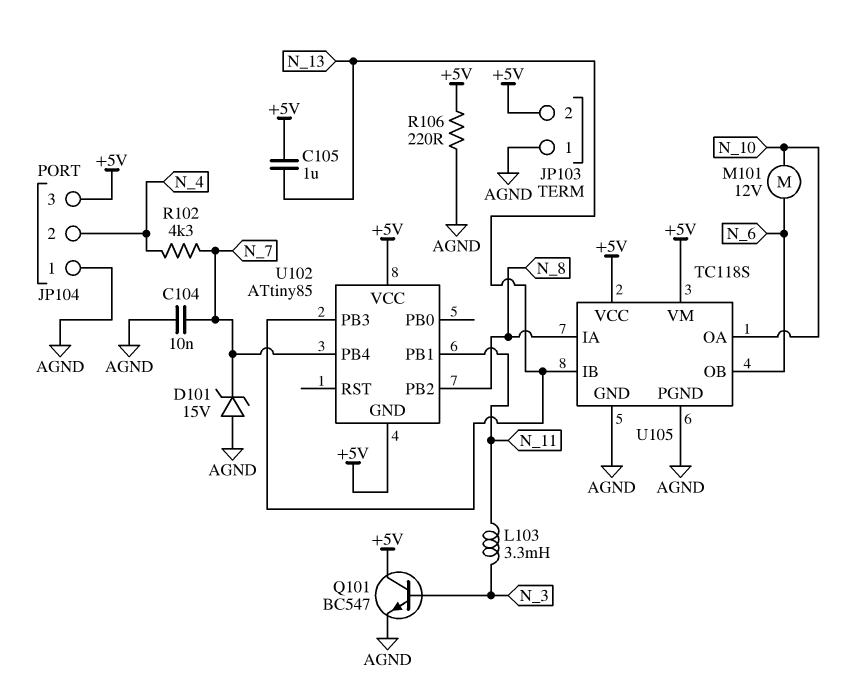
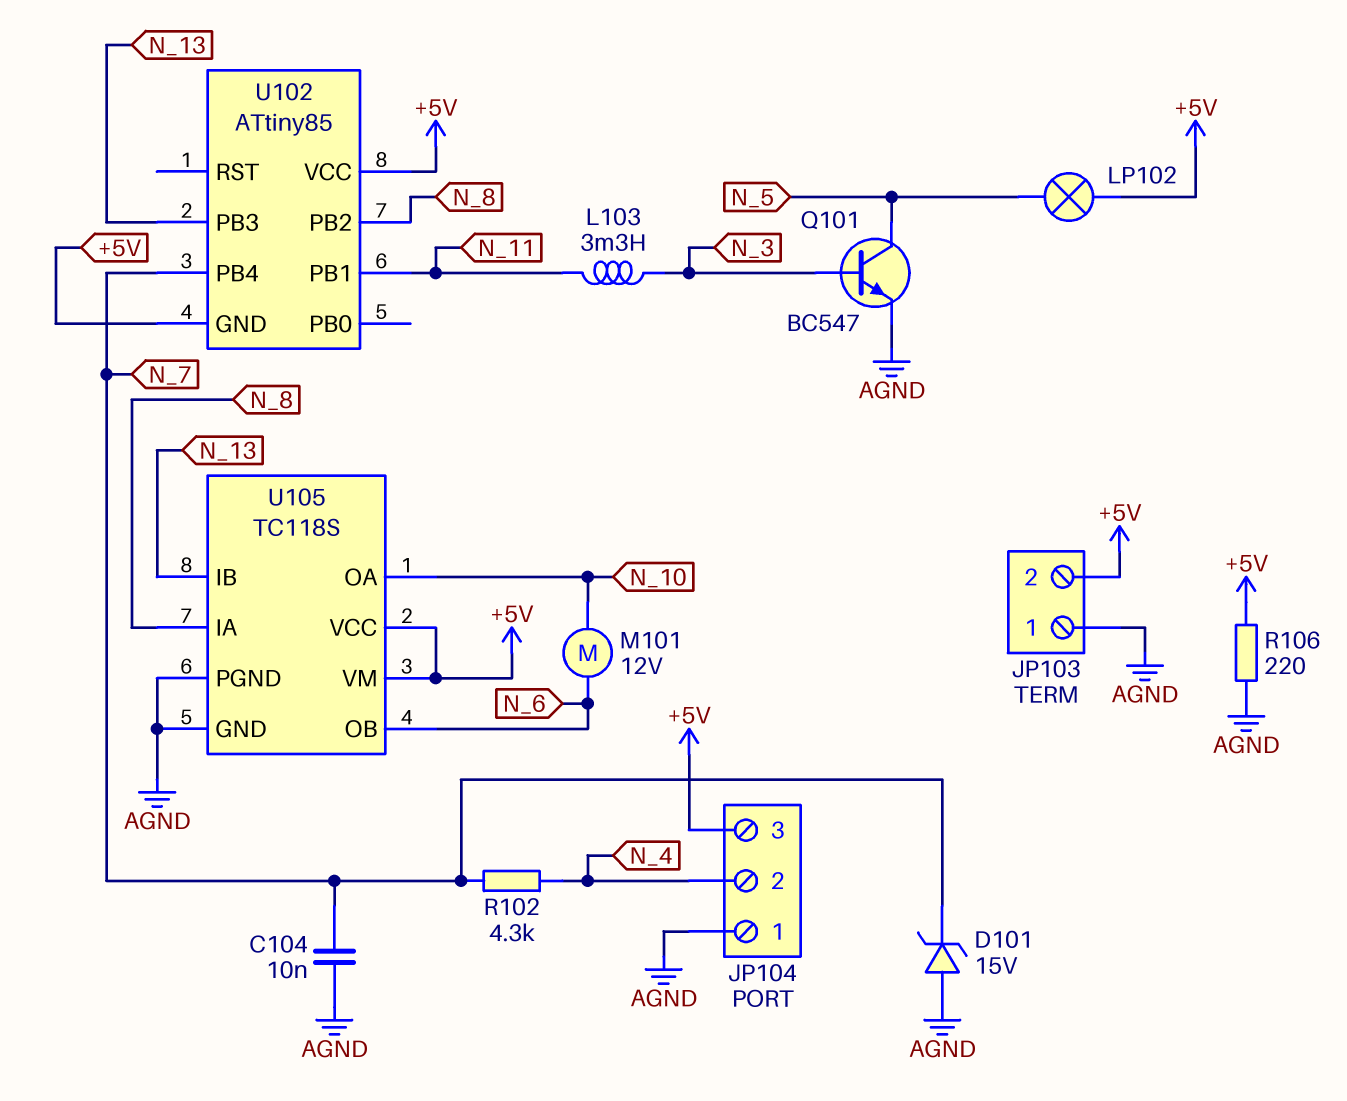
C105: 1uF (+5V, N_13) -> none
LP102: none -> lamp (+5V, N_5)
Q101: NPN BC547 (B N_3, C +5V, E AGND) -> NPN BC547 (B N_3, C N_5, E AGND)

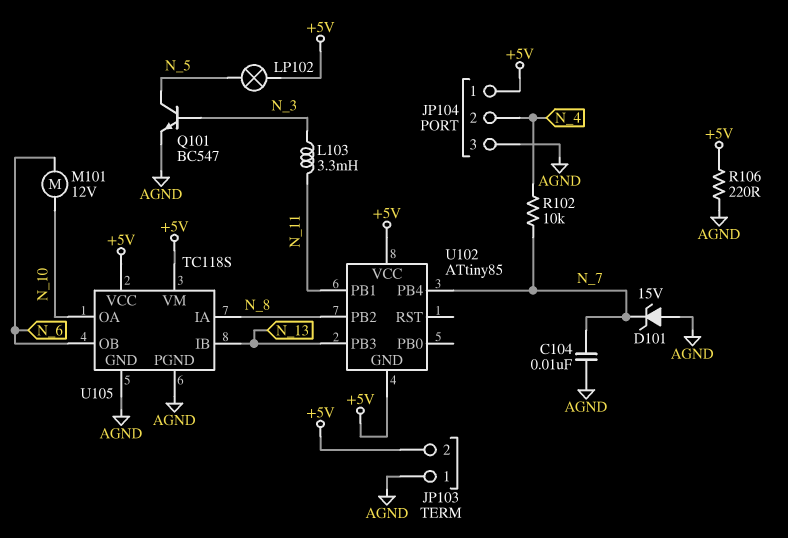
JP104 pin 1: AGND -> +5V
JP104 pin 3: +5V -> AGND
R102: 4.3k (N_4, N_7) -> 10k (N_4, N_7)

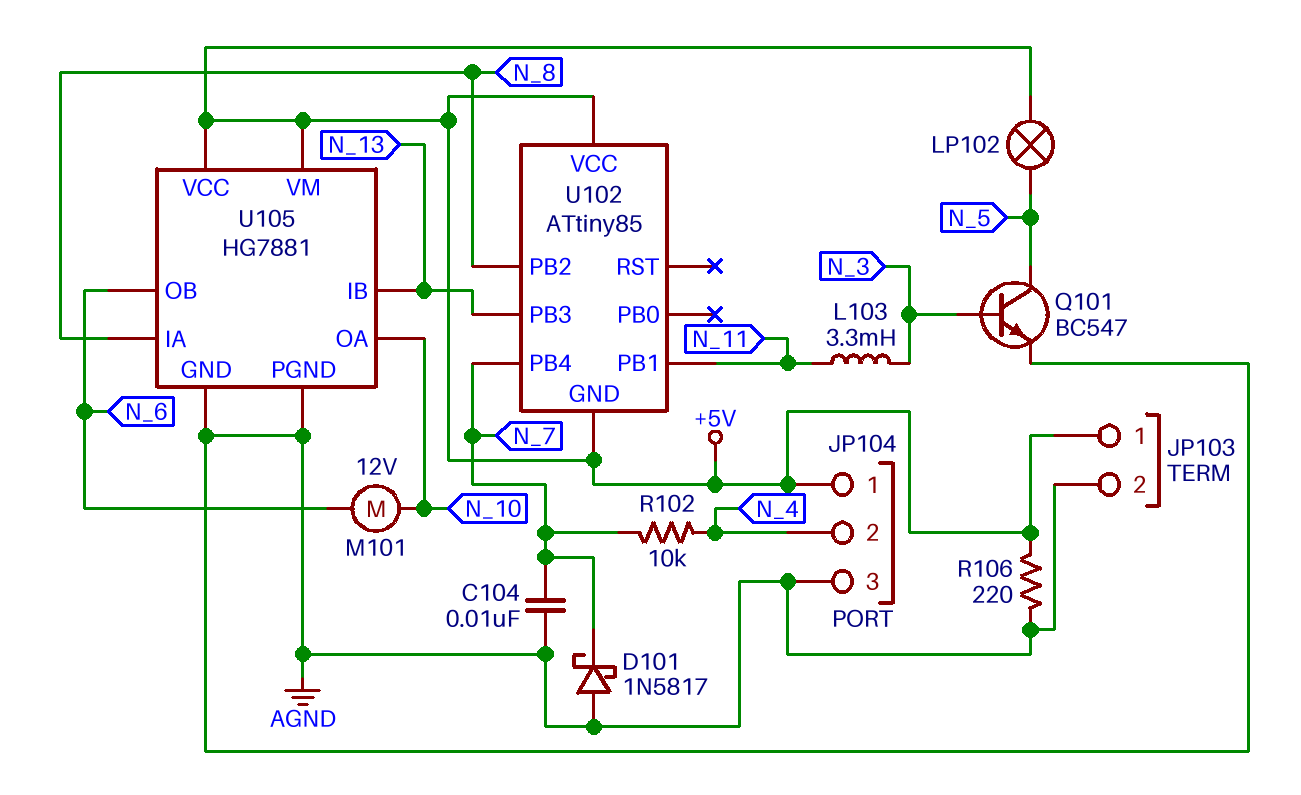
D101: zener 15V (A AGND, K N_7) -> schottky 1N5817 (A AGND, K N_7)
JP103 pin 1: AGND -> +5V
JP103 pin 2: +5V -> AGND
U105: TC118S -> HG7881

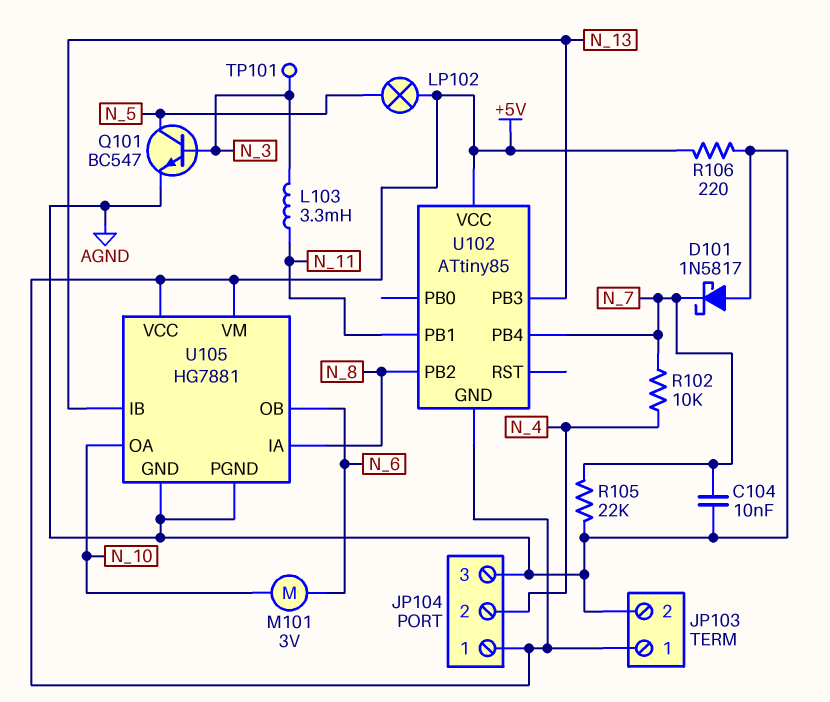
M101: motor 12V (N_6, N_10) -> motor 3V (N_6, N_10)
R105: none -> 22k (AGND, N_7)
TP101: none -> test point (N_3)

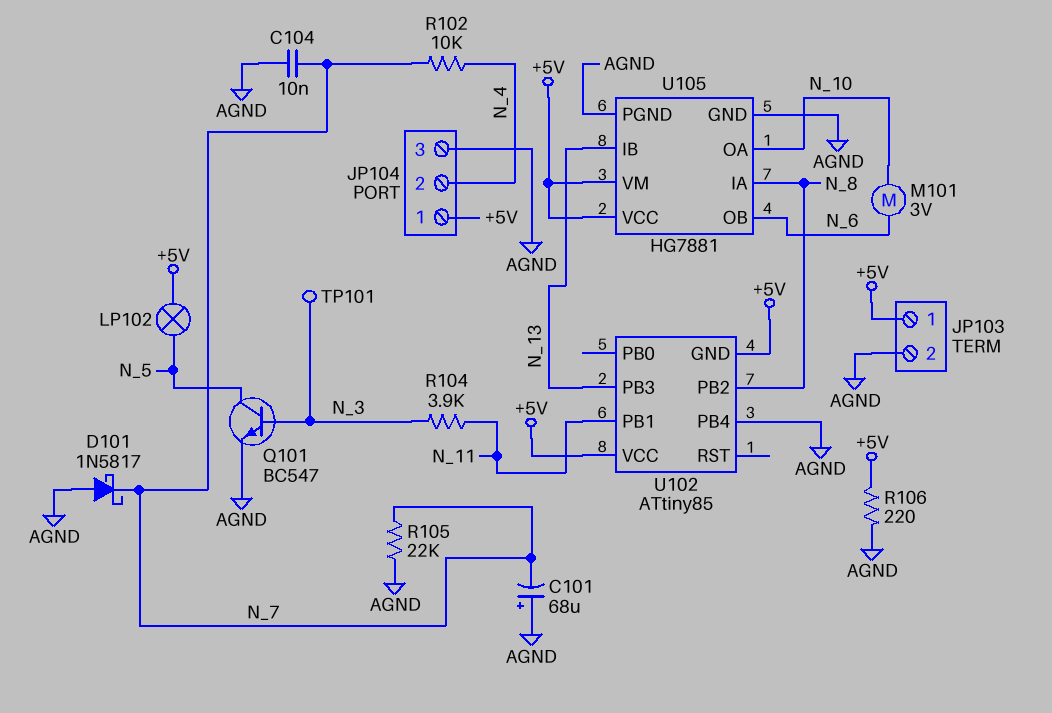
C101: none -> 68uF (plus AGND, minus N_7)
L103: 3.3mH (N_3, N_11) -> none
R104: none -> 3.9k (N_3, N_11)
U102 pin PB4: N_7 -> AGND

